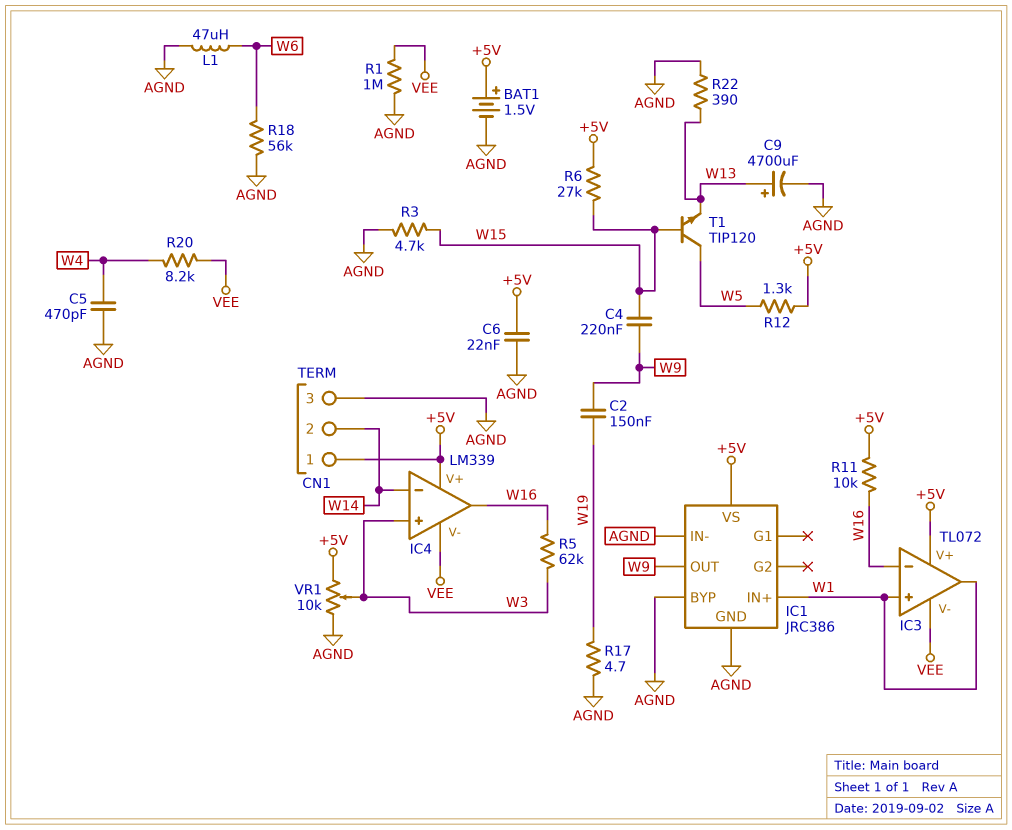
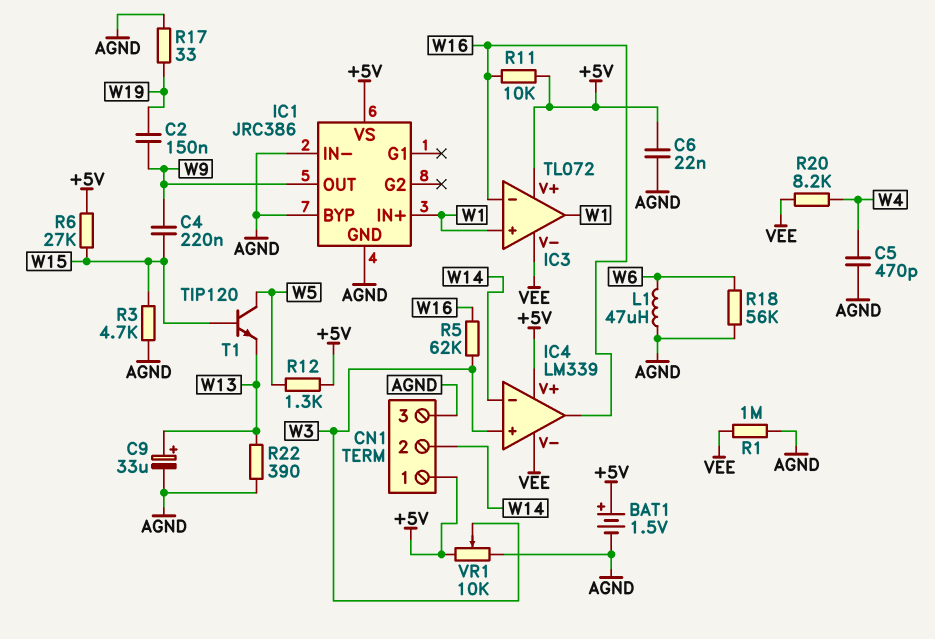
C9: 4700uF (plus W13, minus AGND) -> 33uF (plus W13, minus AGND)
R17: 4.7 (AGND, W19) -> 33 (AGND, W19)

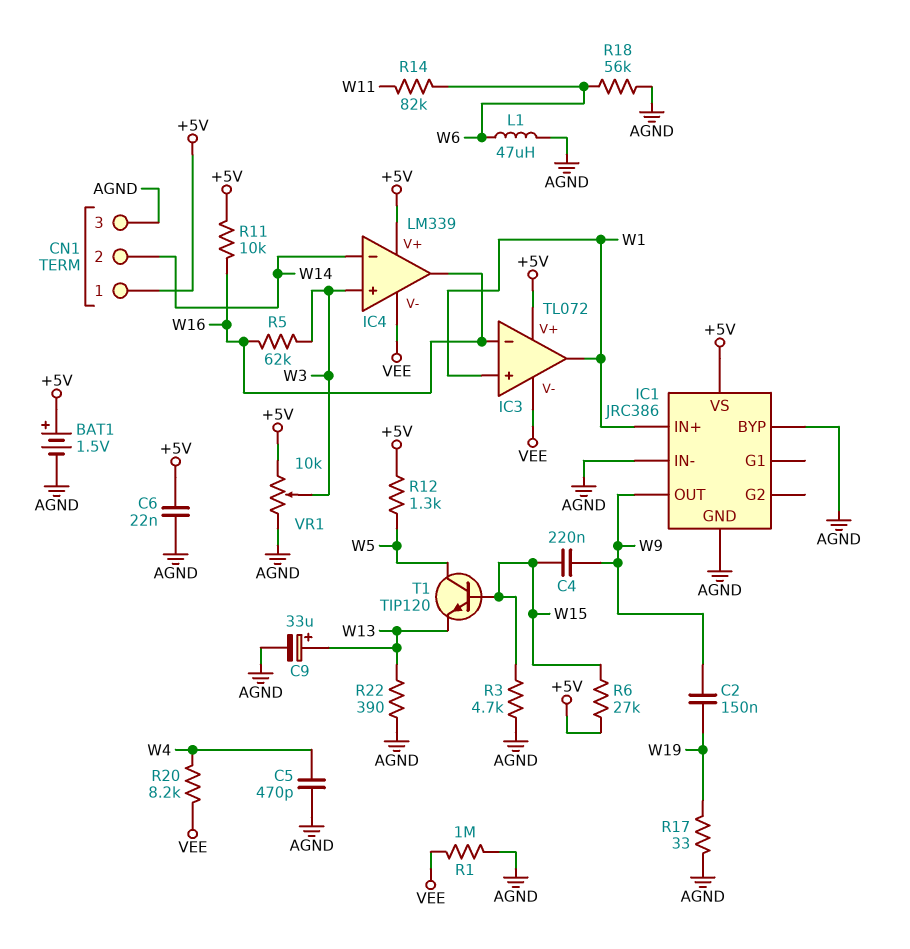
R14: none -> 82k (W6, W11)

